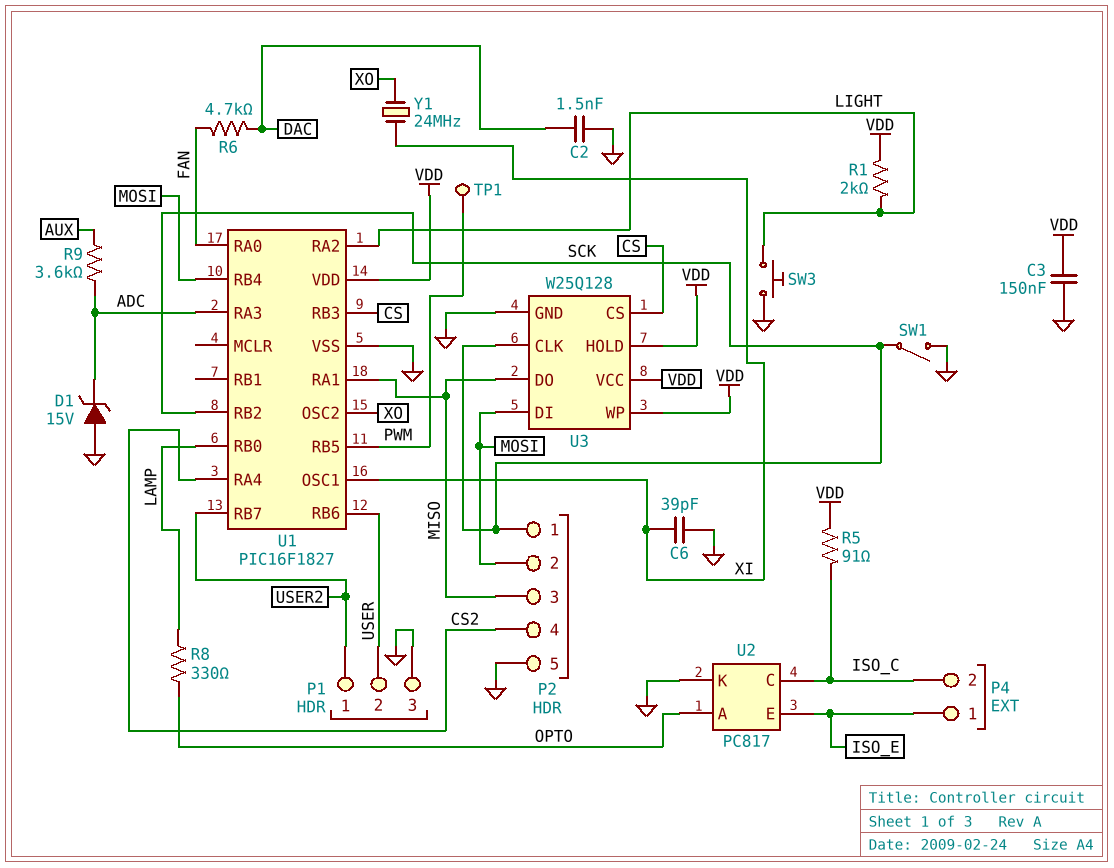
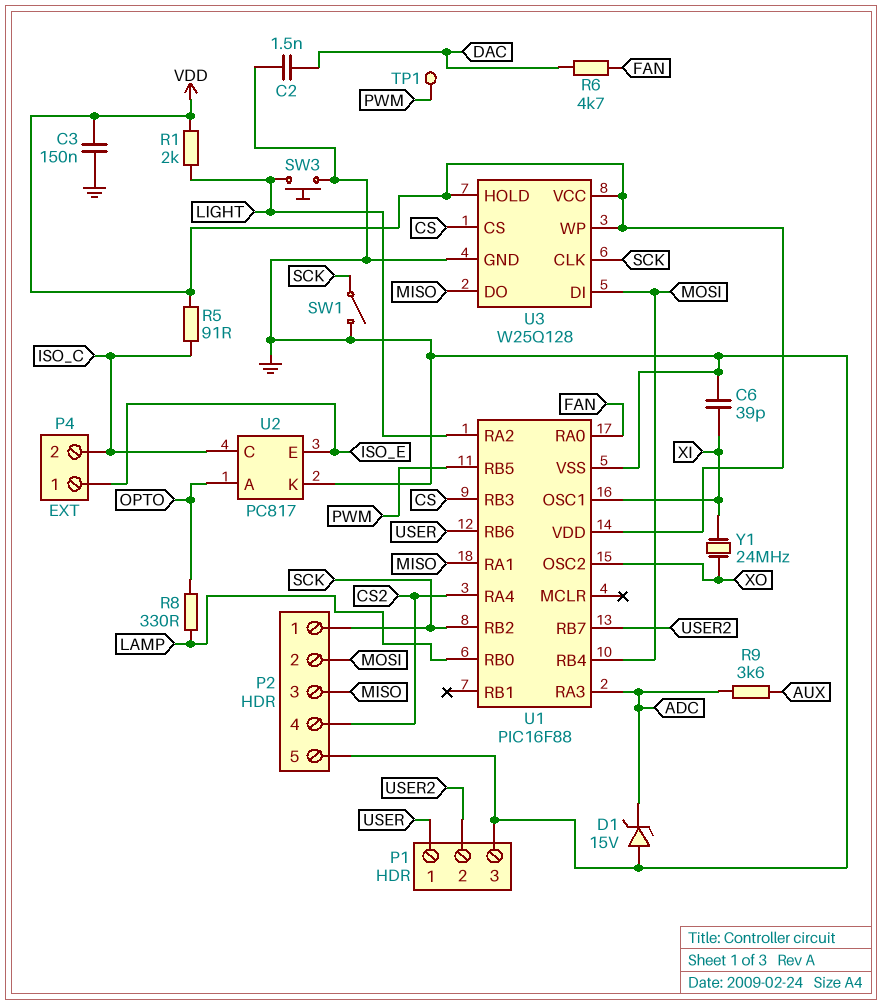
P1 pin 1: USER2 -> USER
P1 pin 2: USER -> USER2
U1: PIC16F1827 -> PIC16F88

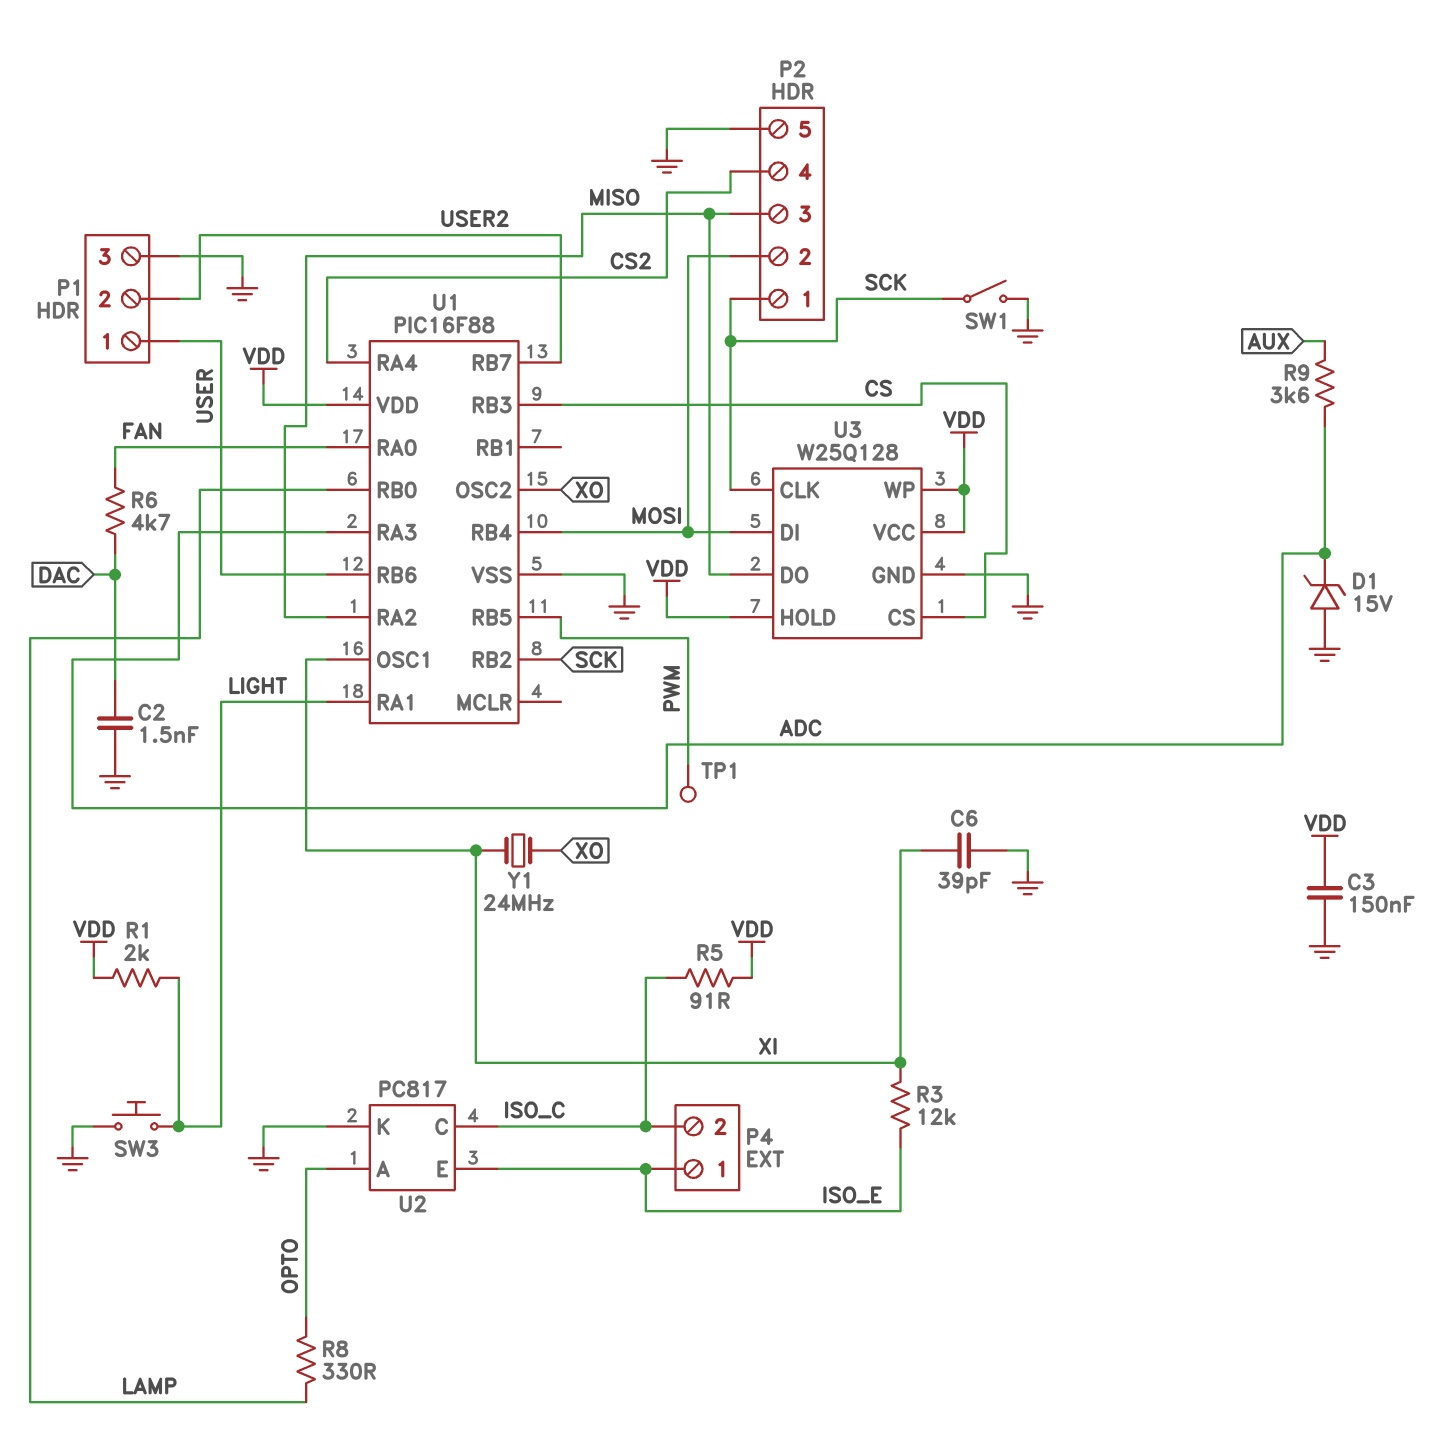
R3: none -> 12k (ISO_E, XI)
U1 pin RA1: MISO -> LIGHT
U1 pin RA2: LIGHT -> MISO

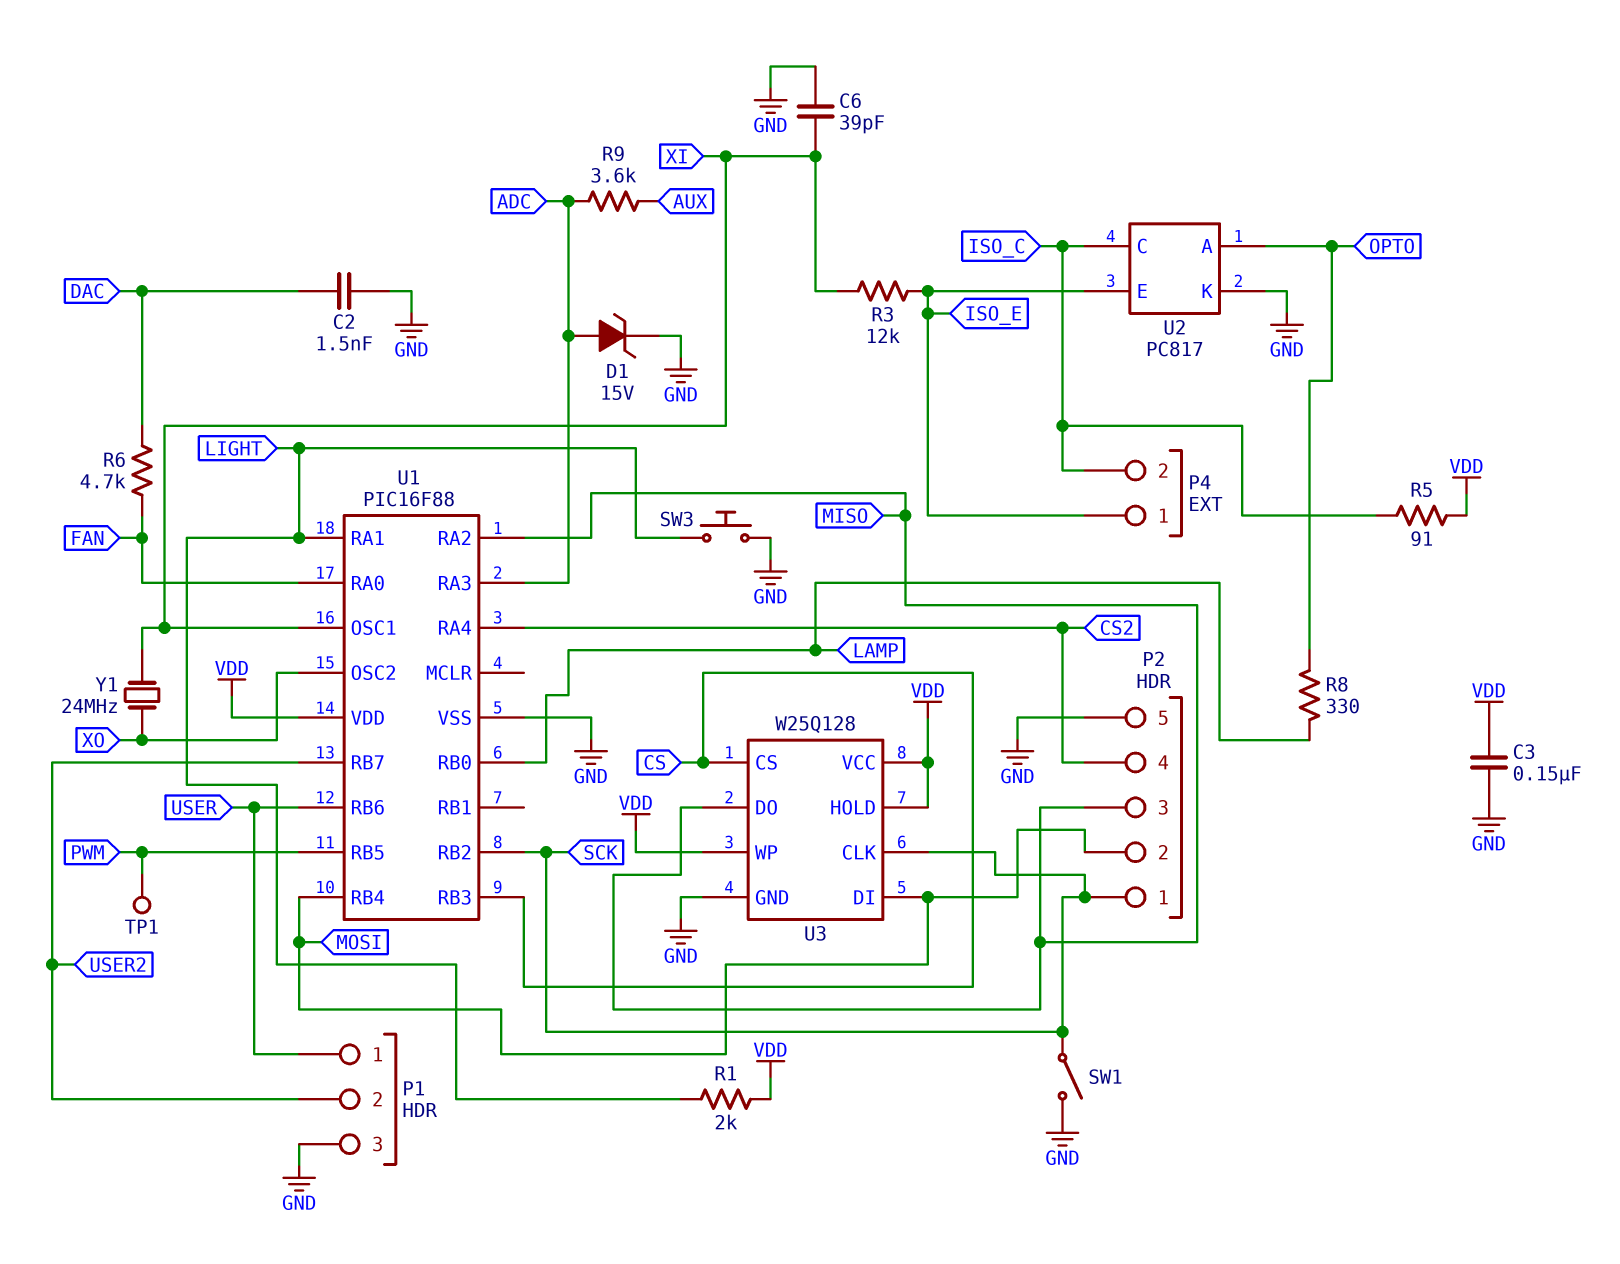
D1: zener 15V (A GND, K ADC) -> zener 15V (A ADC, K GND)

